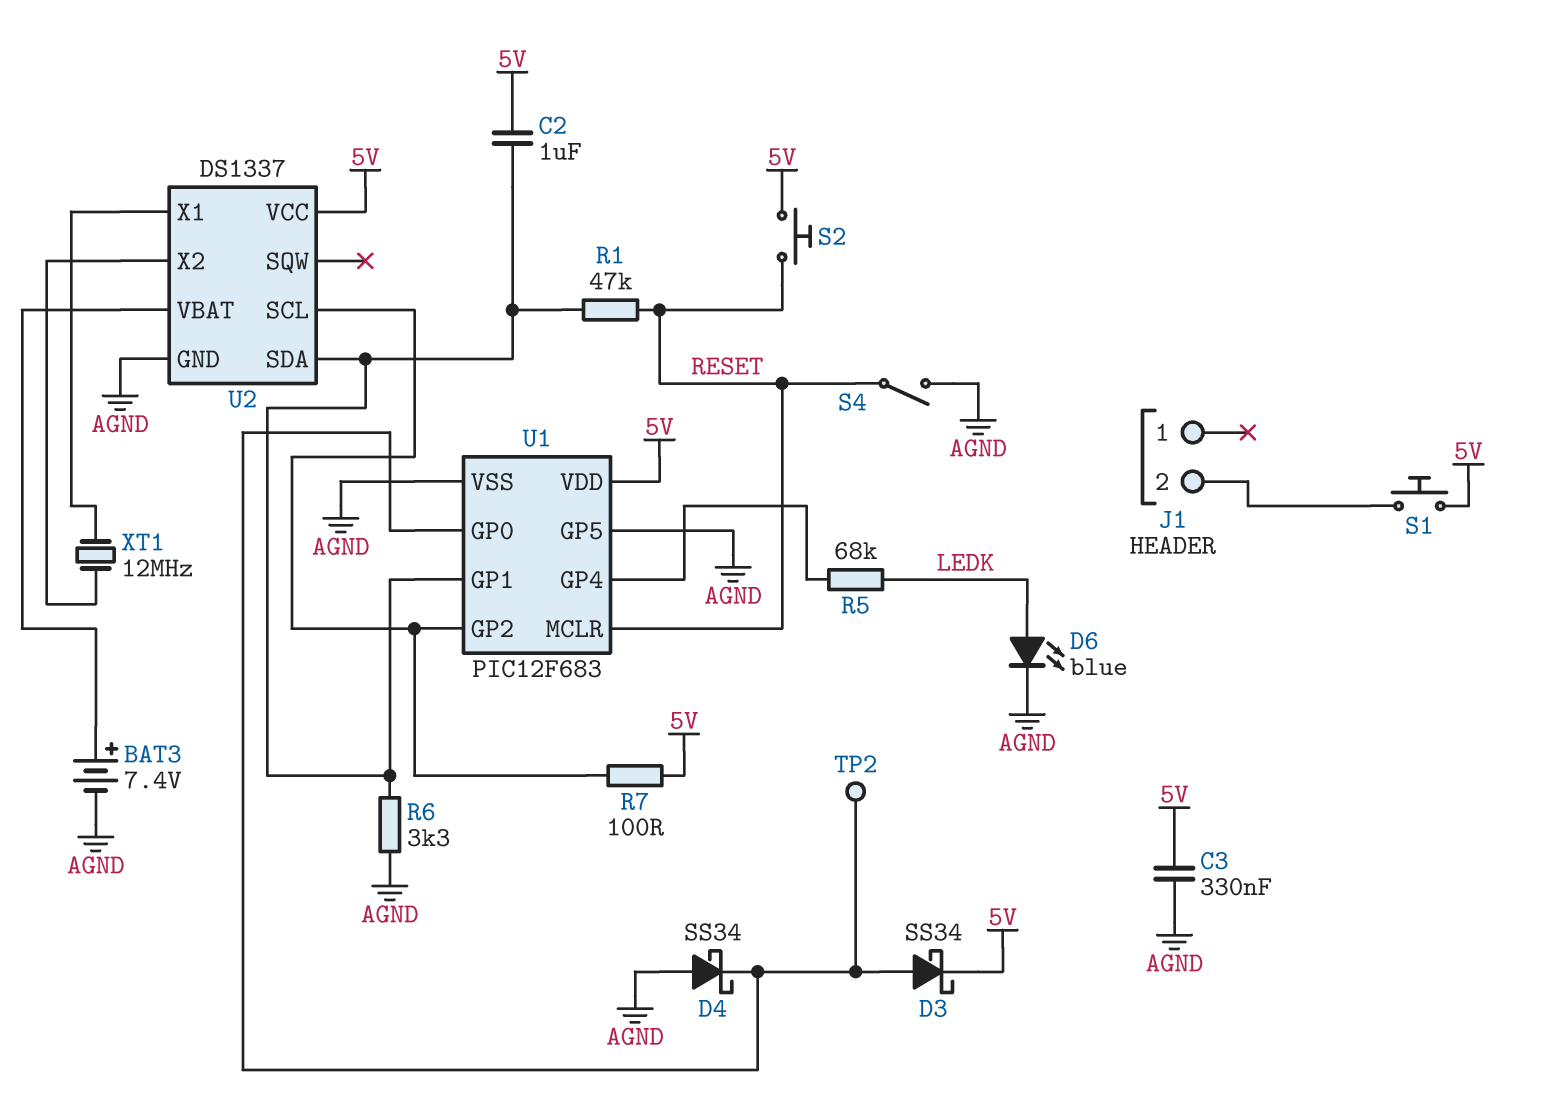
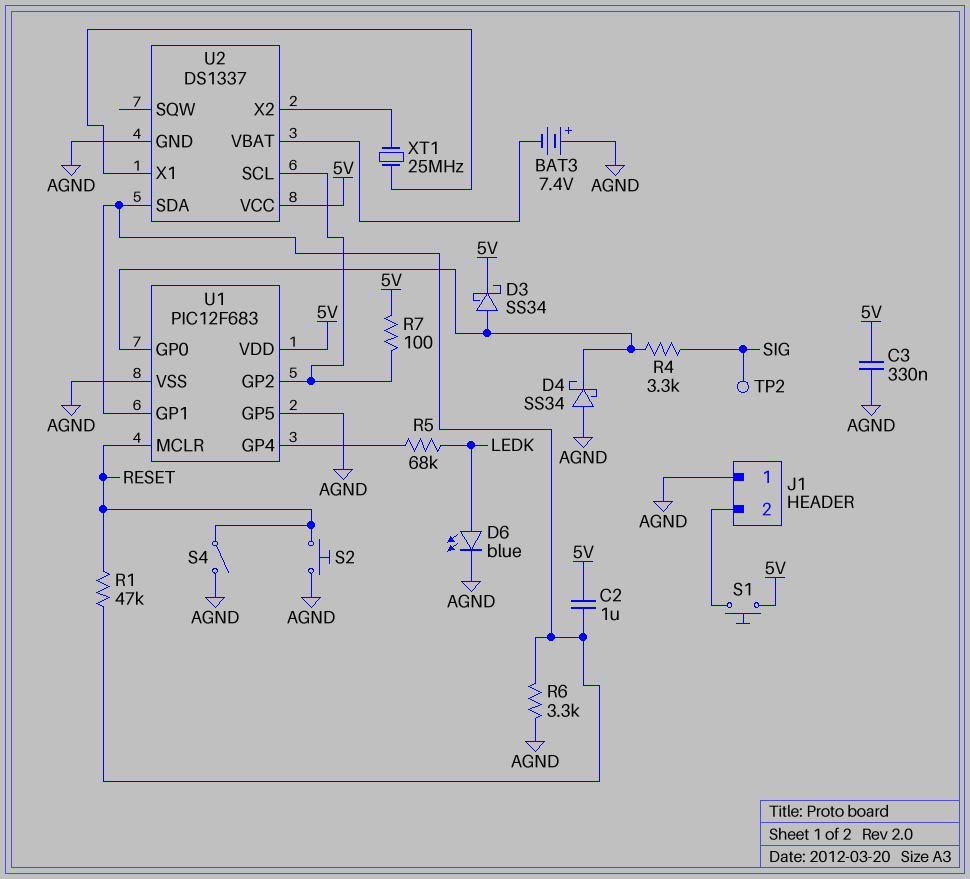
BAT3: 7.4V (plus U2/VBAT, minus AGND) -> 7.4V (plus AGND, minus U2/VBAT)
J1 pin 1: none -> AGND
R4: none -> 3.3k (SIG, U1/GP0)
S2: button (5V, RESET) -> button (AGND, RESET)
TP2: test point (U1/GP0) -> test point (SIG)
XT1: 12MHz (U2/X1, U2/X2) -> 25MHz (U2/X1, U2/X2)

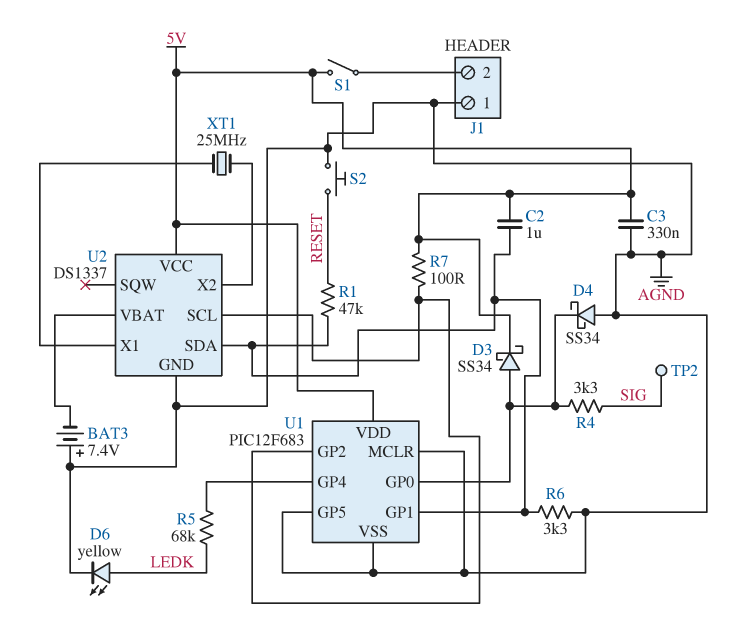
D6: LED blue (A LEDK, K AGND) -> LED yellow (A LEDK, K AGND)
S1: button (5V, J1/2) -> switch (5V, J1/2)
S4: switch (AGND, RESET) -> none
U1 pin MCLR: RESET -> AGND

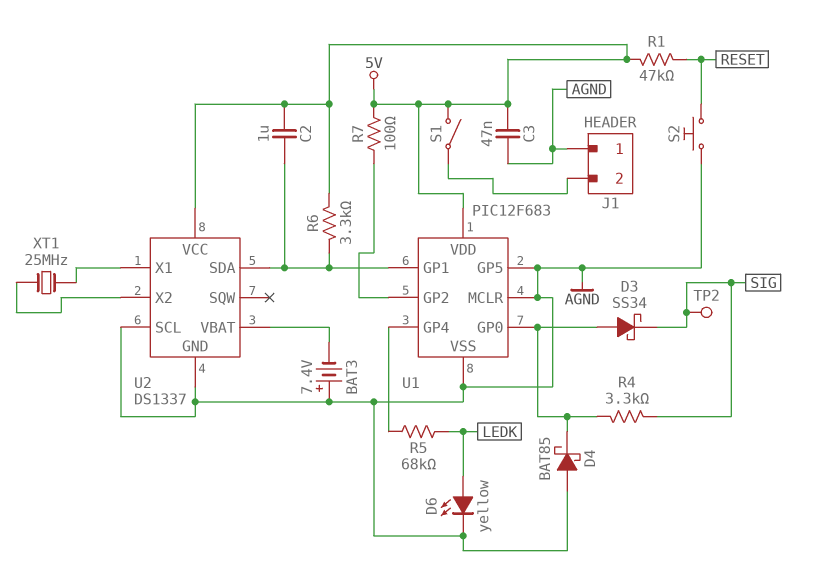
C3: 330nF (5V, AGND) -> 47nF (5V, AGND)
D3: schottky SS34 (A U1/GP0, K 5V) -> schottky SS34 (A U1/GP0, K SIG)
D4: schottky SS34 (A AGND, K U1/GP0) -> schottky BAT85 (A AGND, K U1/GP0)
R1: 47k (RESET, U1/GP1) -> 47k (5V, RESET)
R6: 3.3k (AGND, U1/GP1) -> 3.3k (5V, U1/GP1)
U2 pin SCL: U1/GP2 -> AGND

